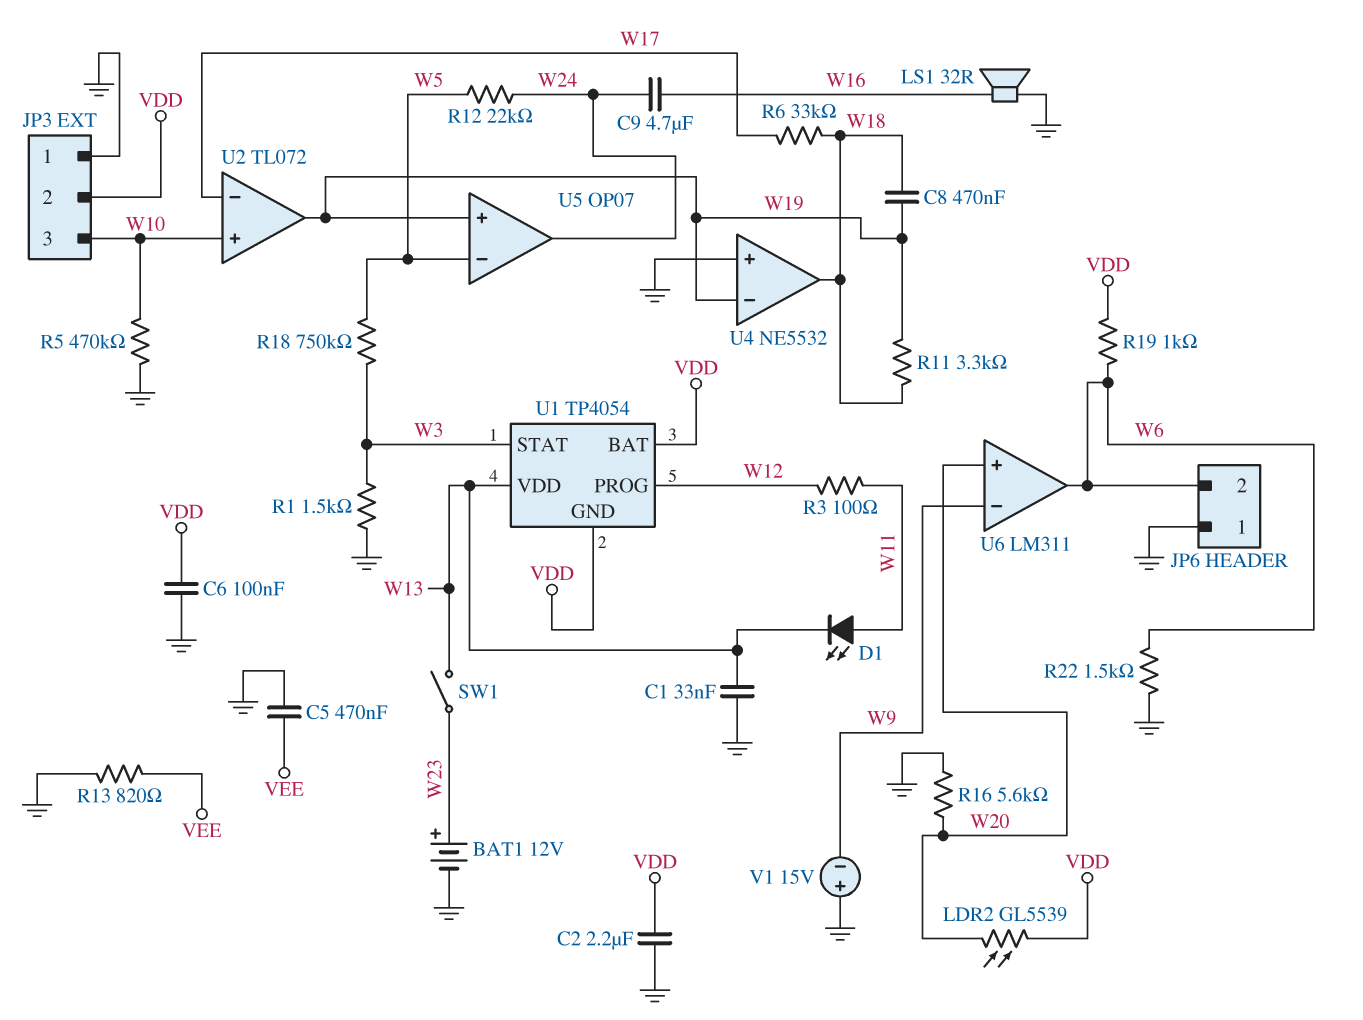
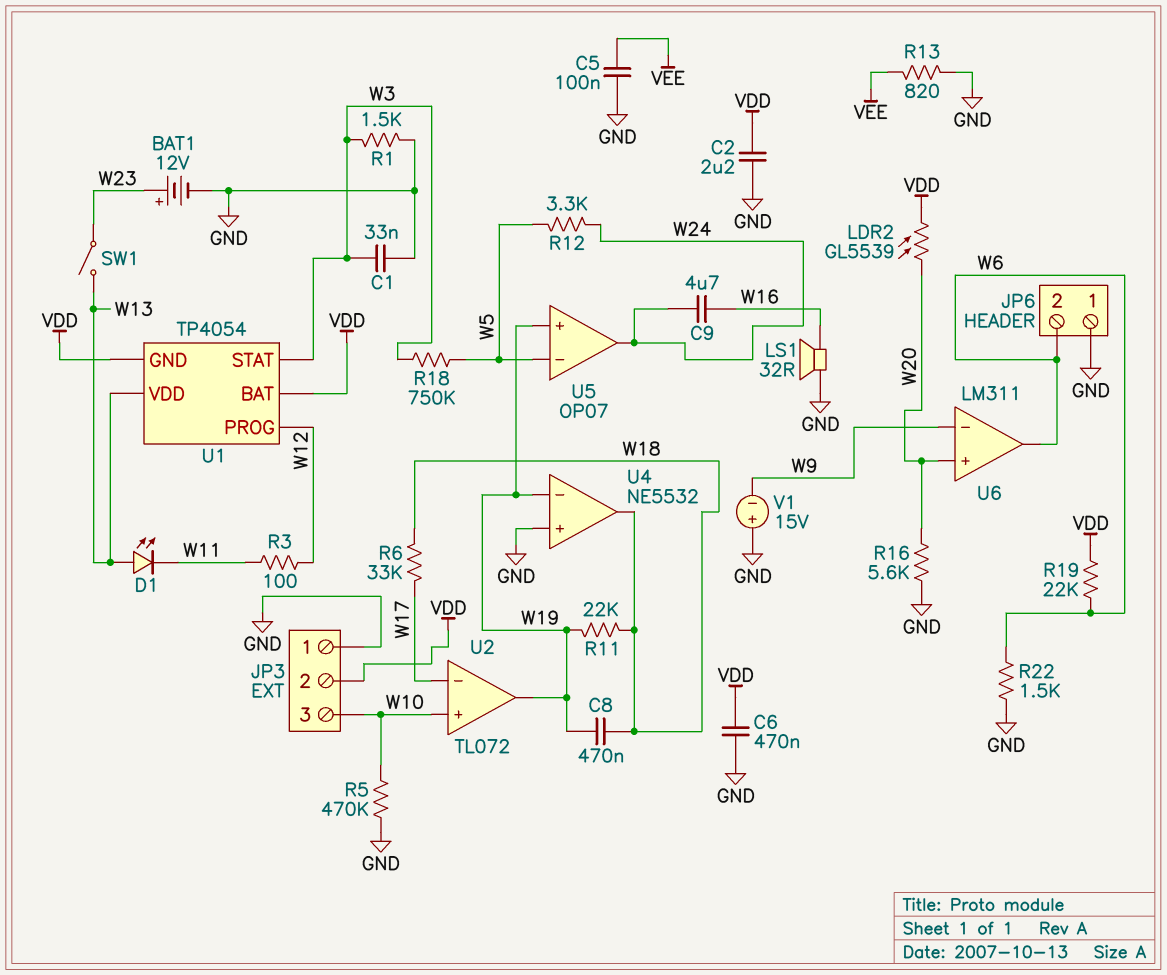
C1: 33nF (GND, W13) -> 33nF (GND, W3)
C5: 470nF (GND, VEE) -> 100nF (GND, VEE)
C6: 100nF (GND, VDD) -> 470nF (GND, VDD)
D1: LED (A W11, K W13) -> LED (A W13, K W11)
R11: 3.3k (W18, W19) -> 22k (W18, W19)
R12: 22k (W5, W24) -> 3.3k (W5, W24)
R19: 1k (VDD, W6) -> 22k (VDD, W6)

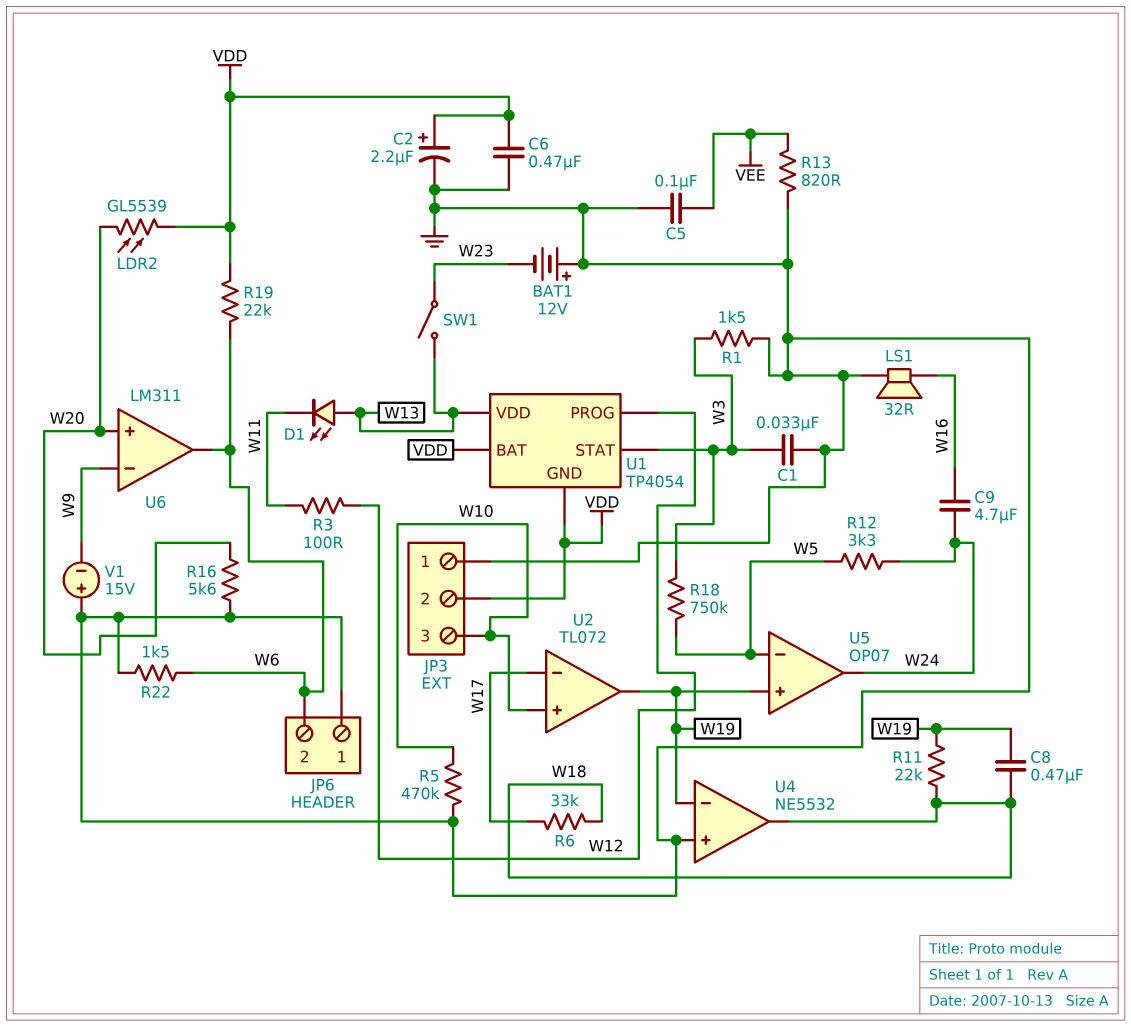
BAT1: 12V (plus W23, minus GND) -> 12V (plus GND, minus W23)
C2: 2.2uF (GND, VDD) -> 2.2uF (plus VDD, minus GND)

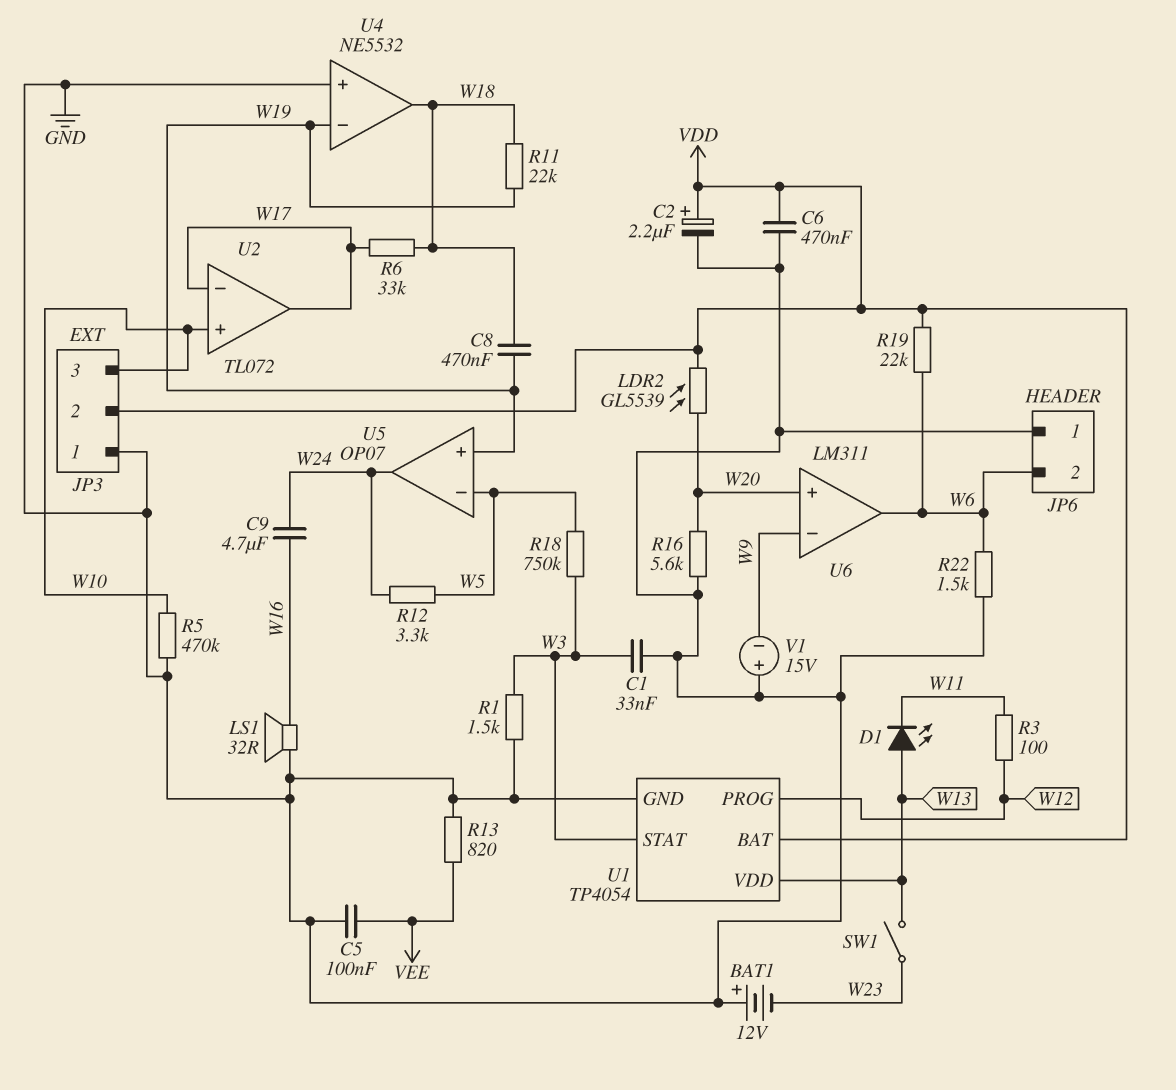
U1 pin GND: VDD -> GND
U2 pin out: W19 -> W17

